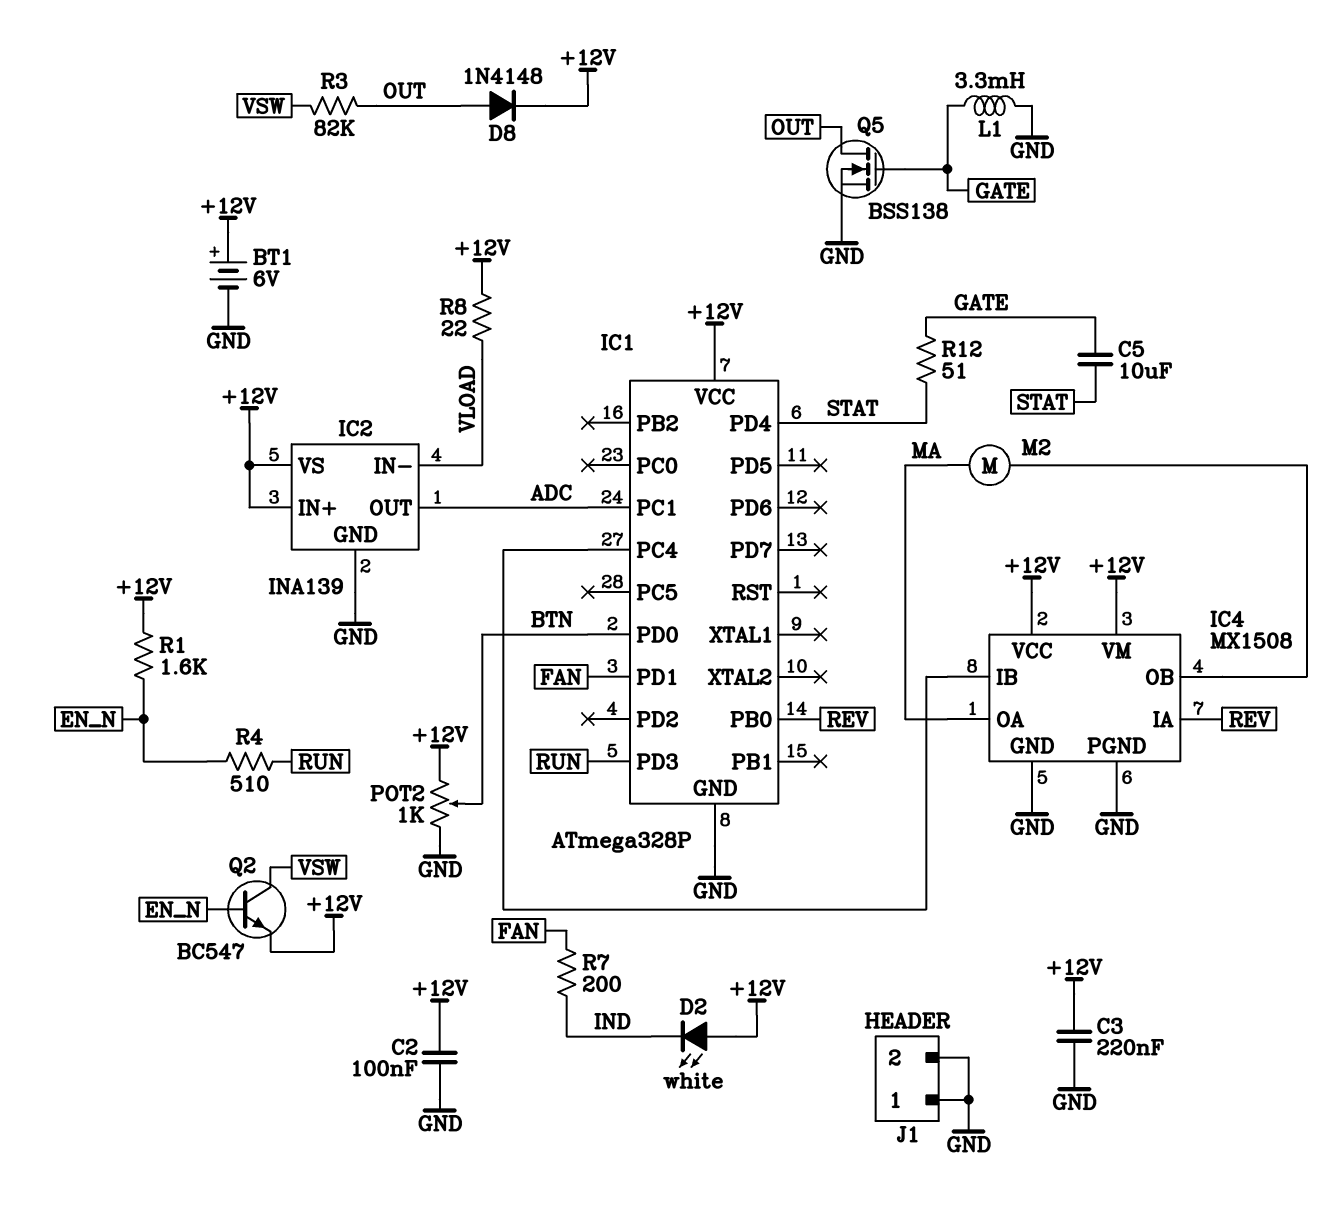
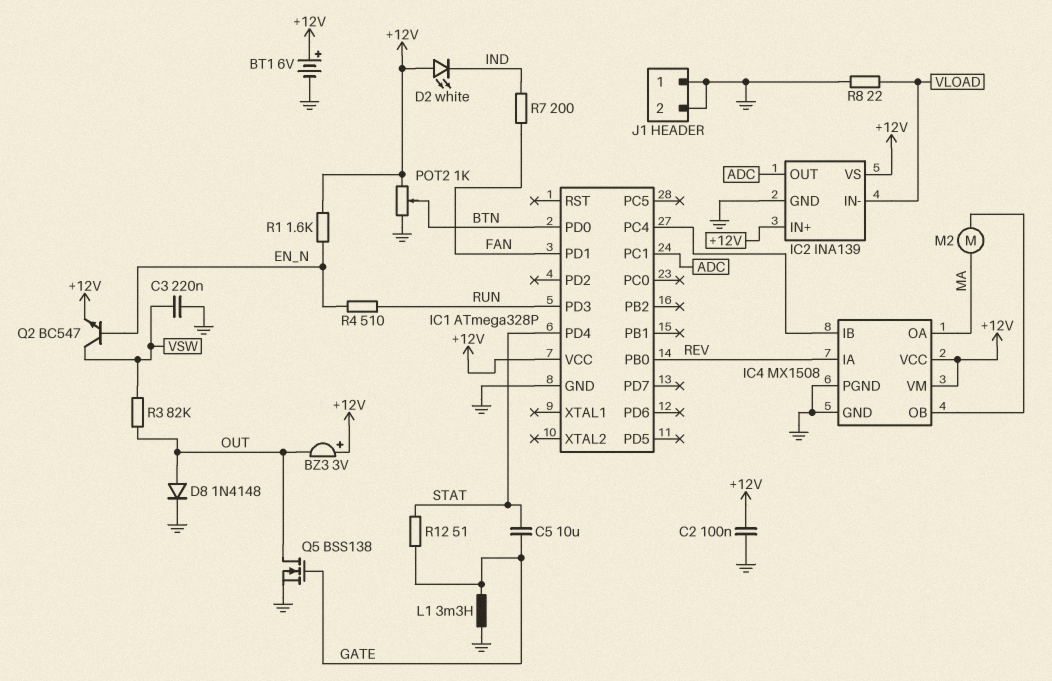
BZ3: none -> buzzer 3V (plus +12V, minus OUT)
C3: 220nF (+12V, GND) -> 220nF (GND, VSW)
D8: diode 1N4148 (A OUT, K +12V) -> diode 1N4148 (A OUT, K GND)
R8: 22 (+12V, VLOAD) -> 22 (GND, VLOAD)

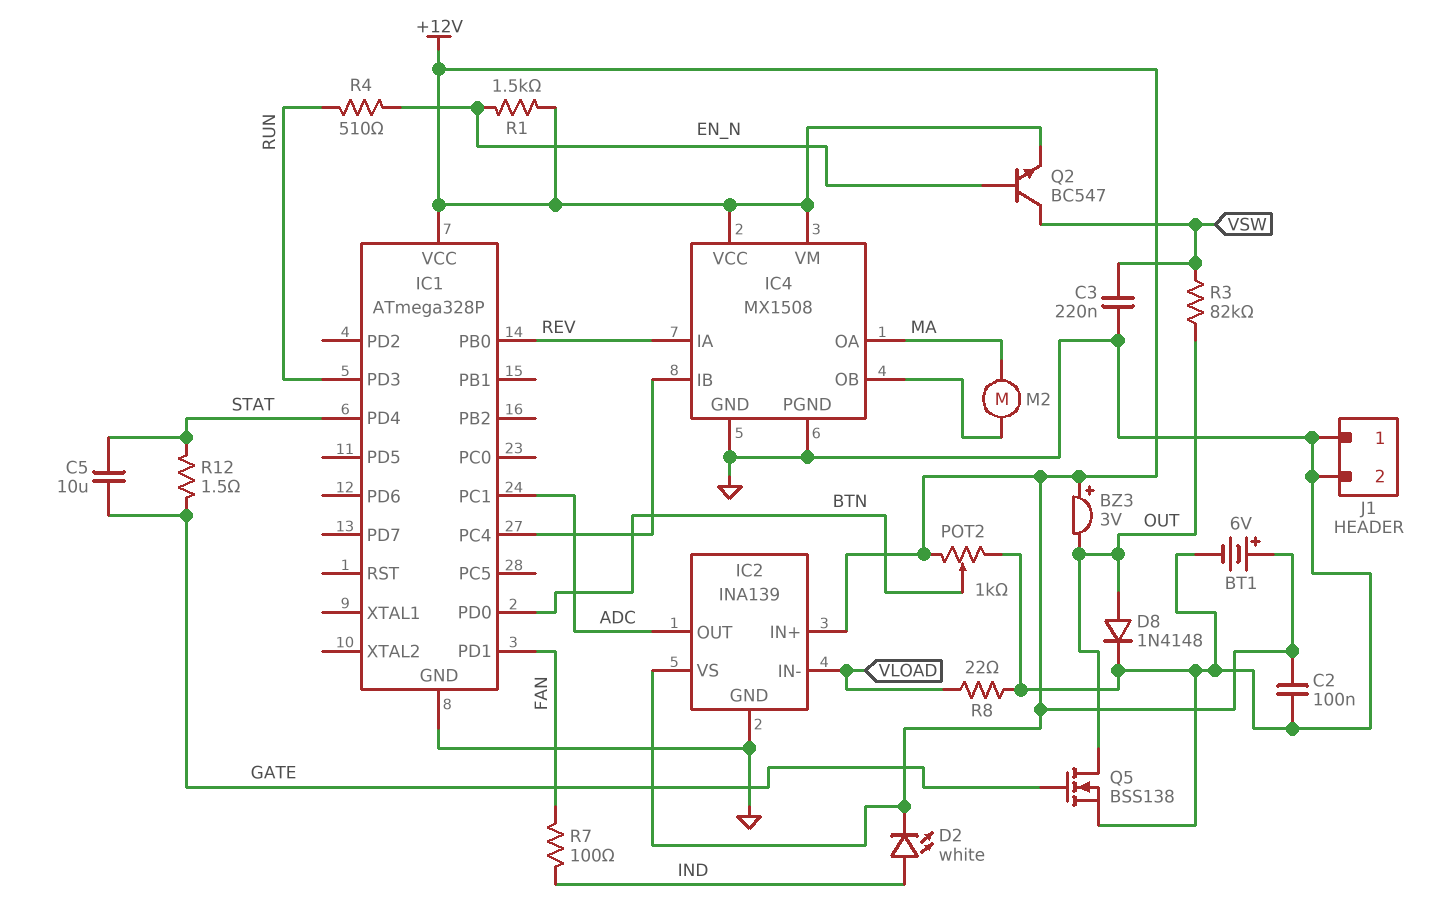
D2: LED white (A +12V, K IND) -> LED white (A IND, K +12V)
L1: 3.3mH (GATE, GND) -> none
R1: 1.6k (+12V, EN_N) -> 1.5k (+12V, EN_N)
R7: 200 (FAN, IND) -> 100 (FAN, IND)
R12: 51 (GATE, STAT) -> 1.5 (GATE, STAT)

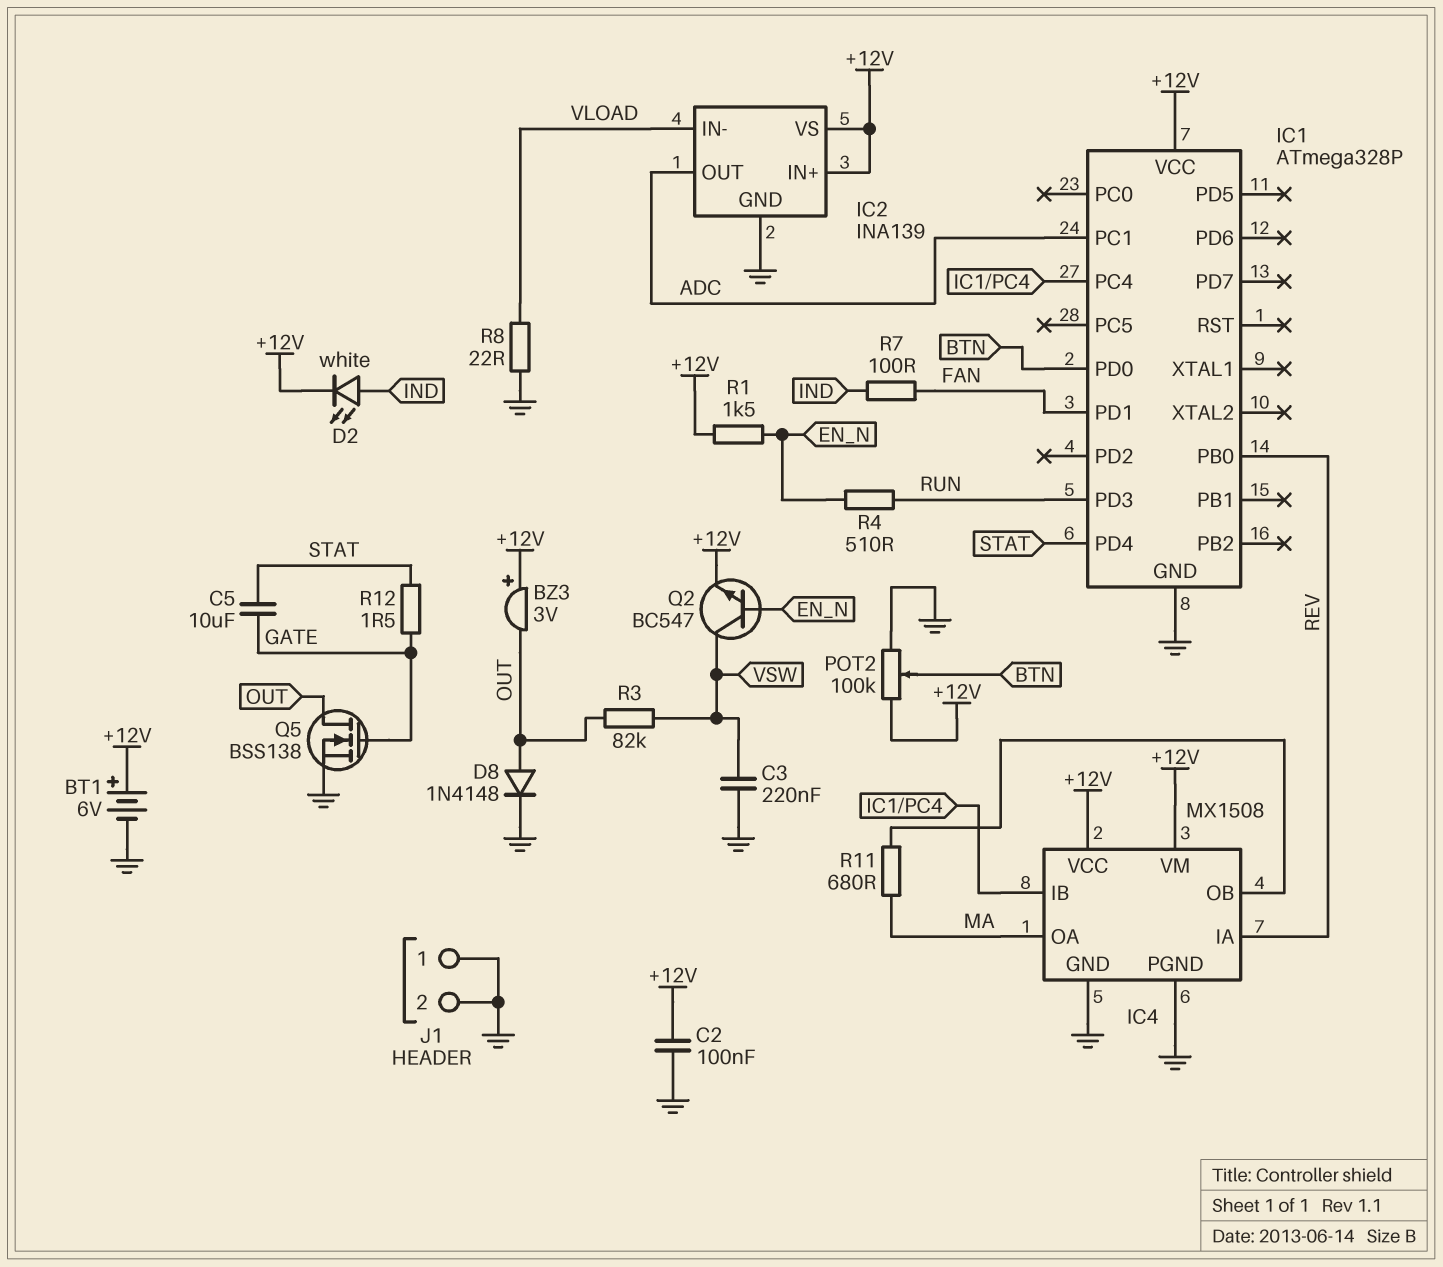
M2: motor (IC4/OB, MA) -> none
POT2: 1k (+12V, GND, wiper BTN) -> 100k (+12V, GND, wiper BTN)
R11: none -> 680 (IC4/OB, MA)

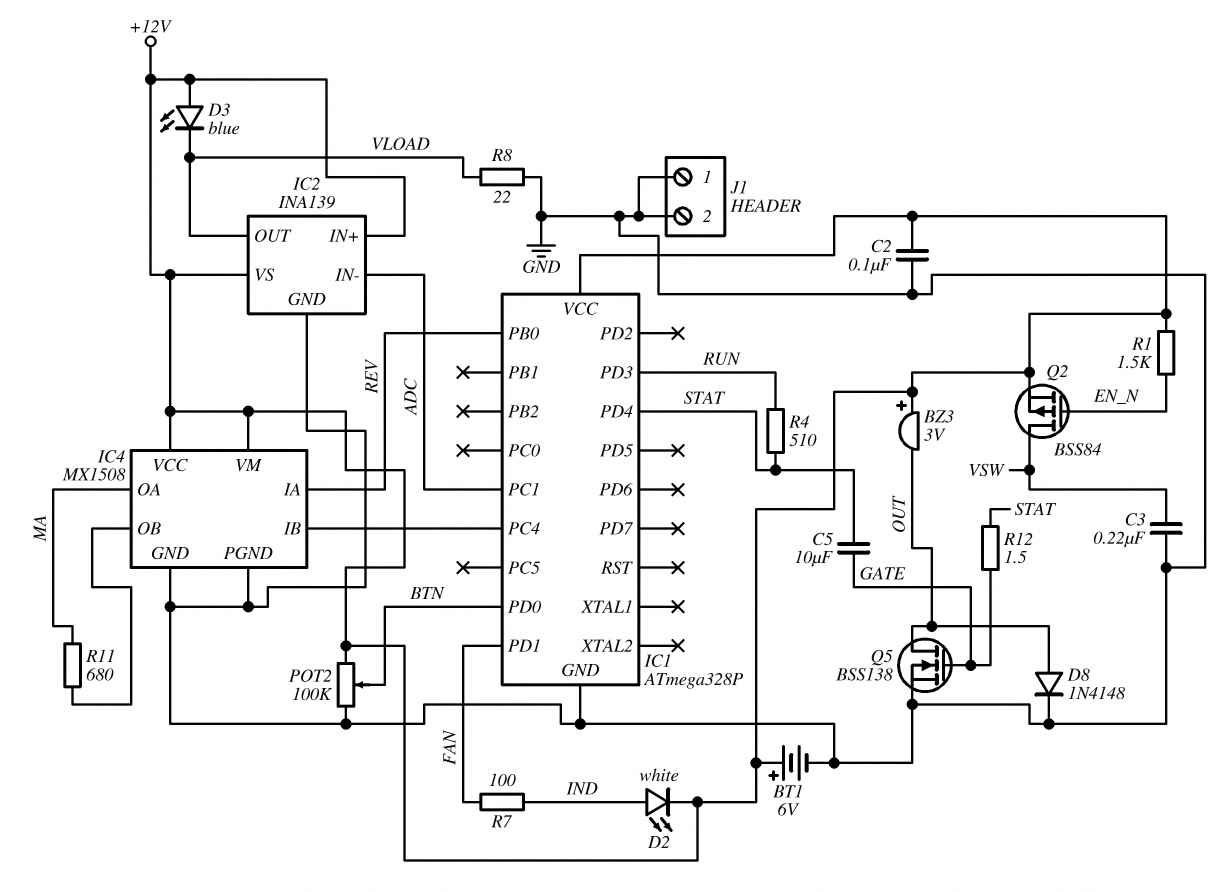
D3: none -> LED blue (A +12V, K VLOAD)
IC2 pin IN-: VLOAD -> ADC
IC2 pin OUT: ADC -> VLOAD
Q2: NPN BC547 (B EN_N, C VSW, E +12V) -> PMOS BSS84 (G EN_N, D VSW, S +12V)
R3: 82k (OUT, VSW) -> none
R4: 510 (EN_N, RUN) -> 510 (RUN, STAT)

